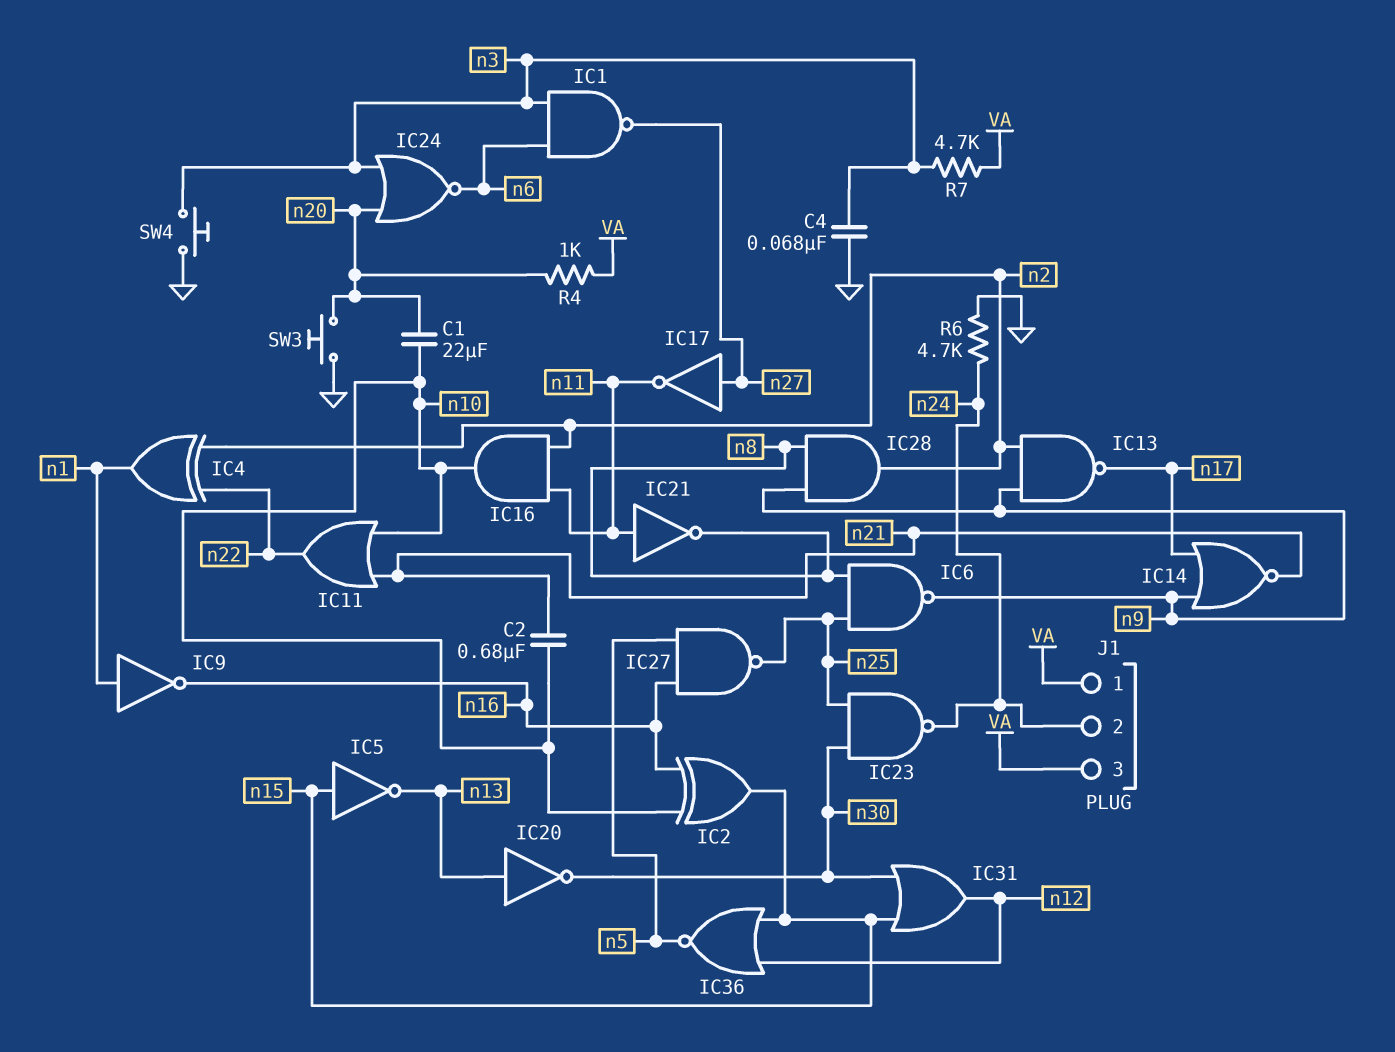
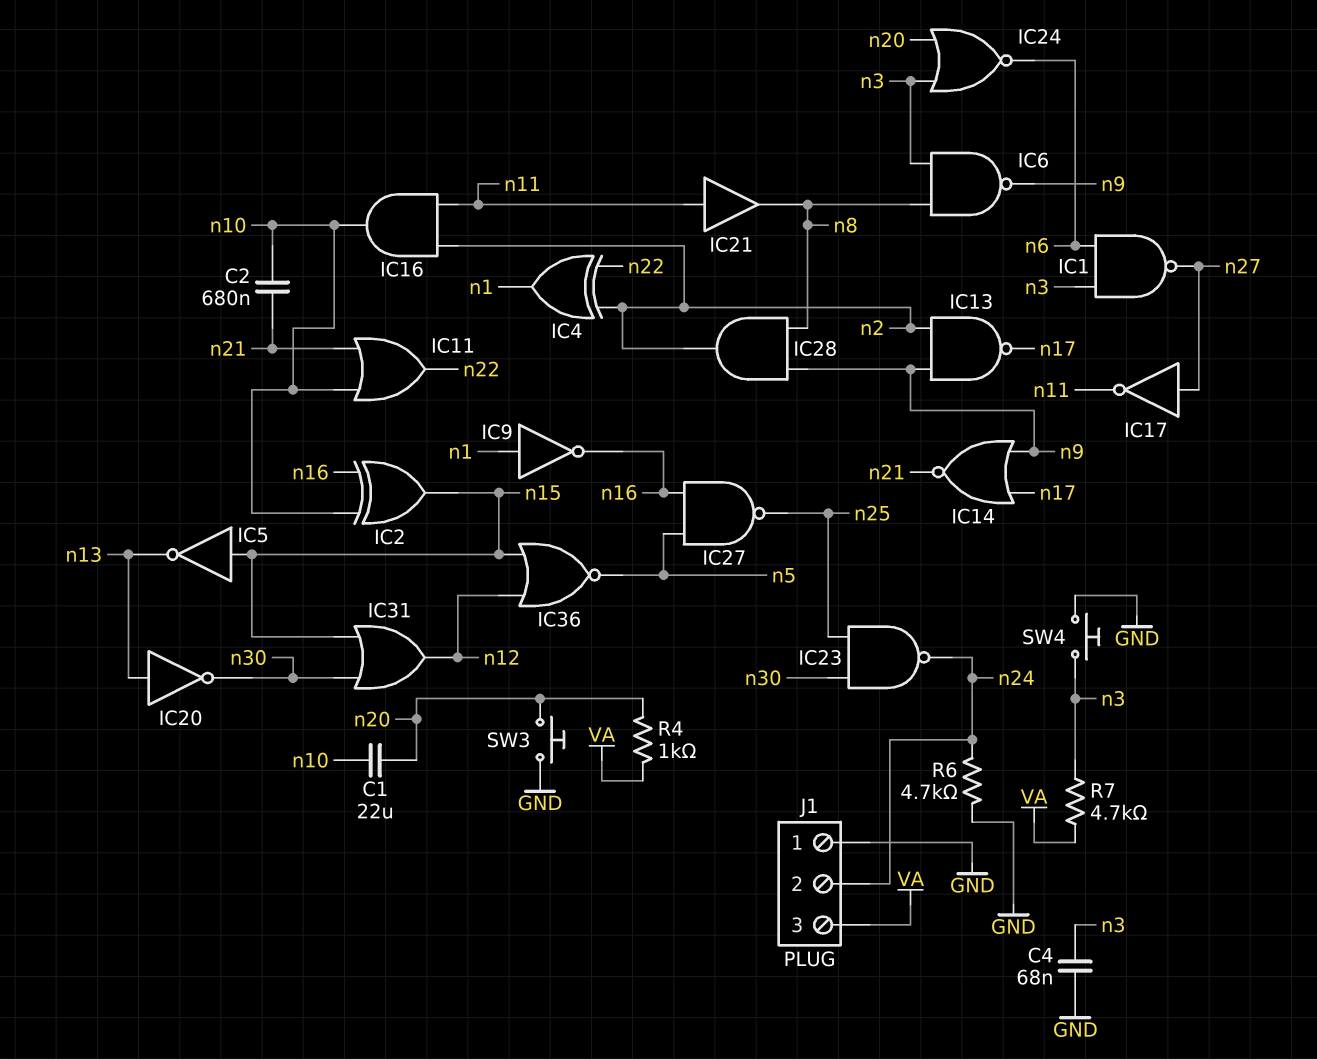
IC6: NAND (in n8, in n25, out n9) -> NAND (in n3, in n8, out n9)
IC21: NOT (in n11, out n8) -> buffer (in n11, out n8)
J1 pin 1: VA -> GND

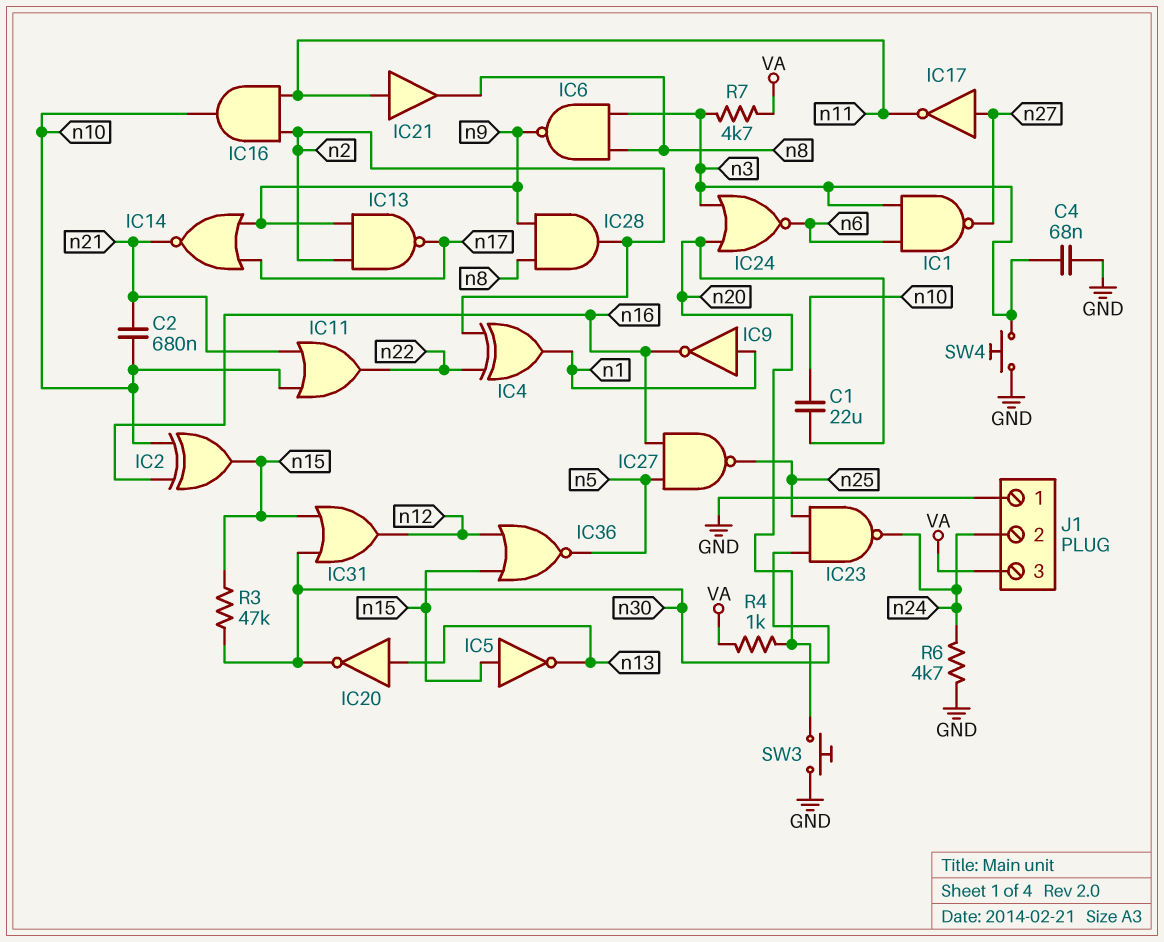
R3: none -> 47k (n15, n30)

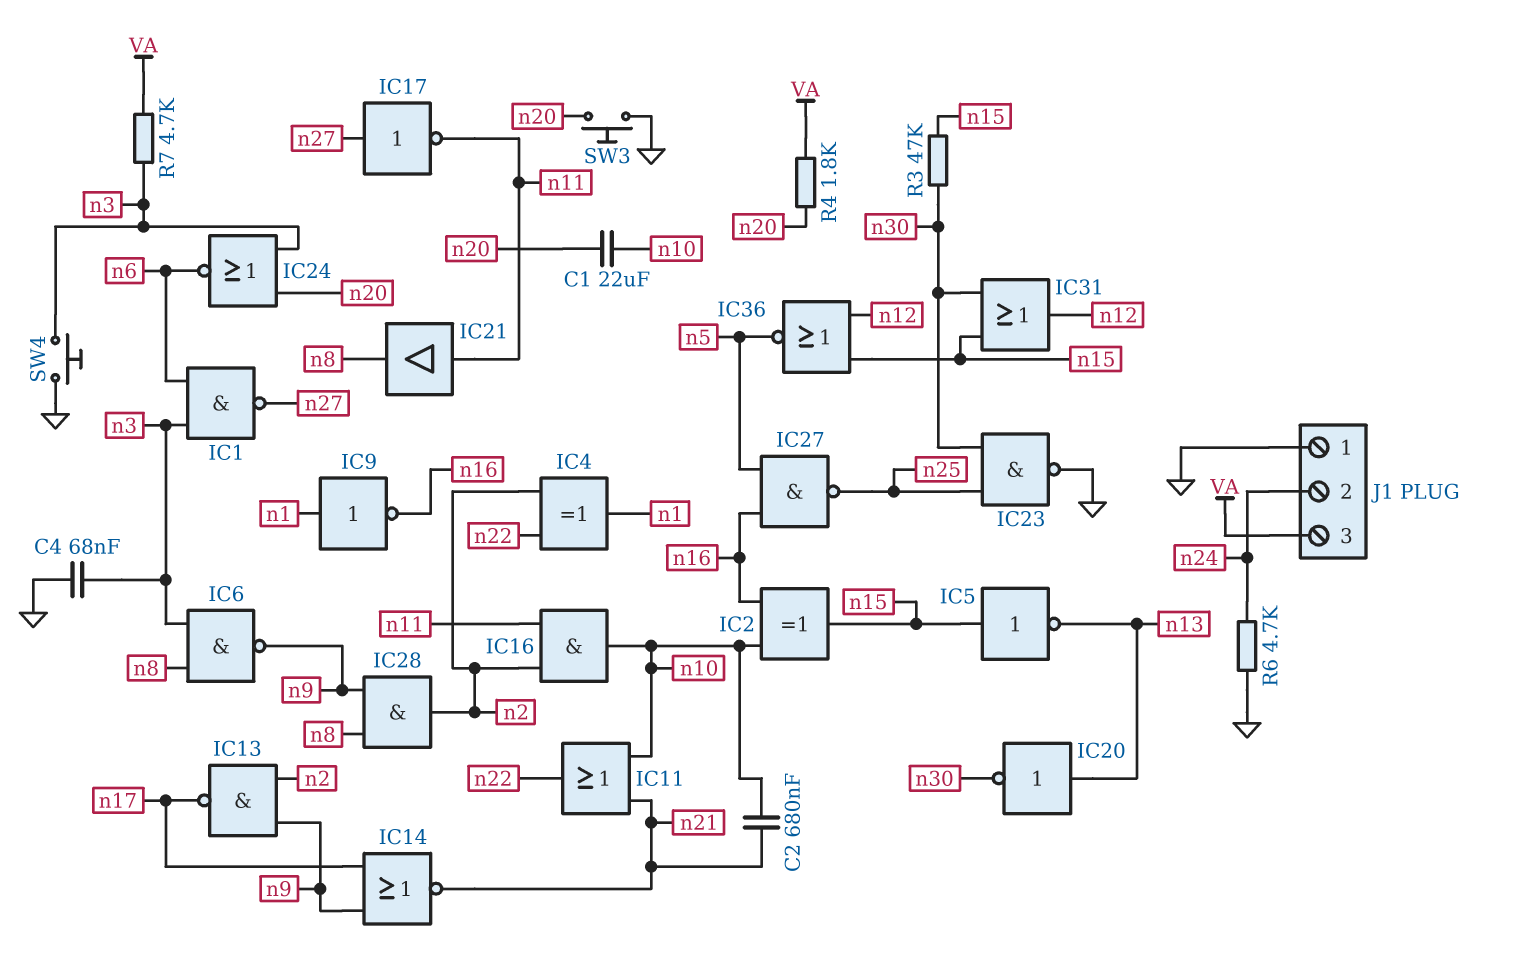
IC23: NAND (in n25, in n30, out n24) -> NAND (in n25, in n30, out GND)
R4: 1k (VA, n20) -> 1.8k (VA, n20)

